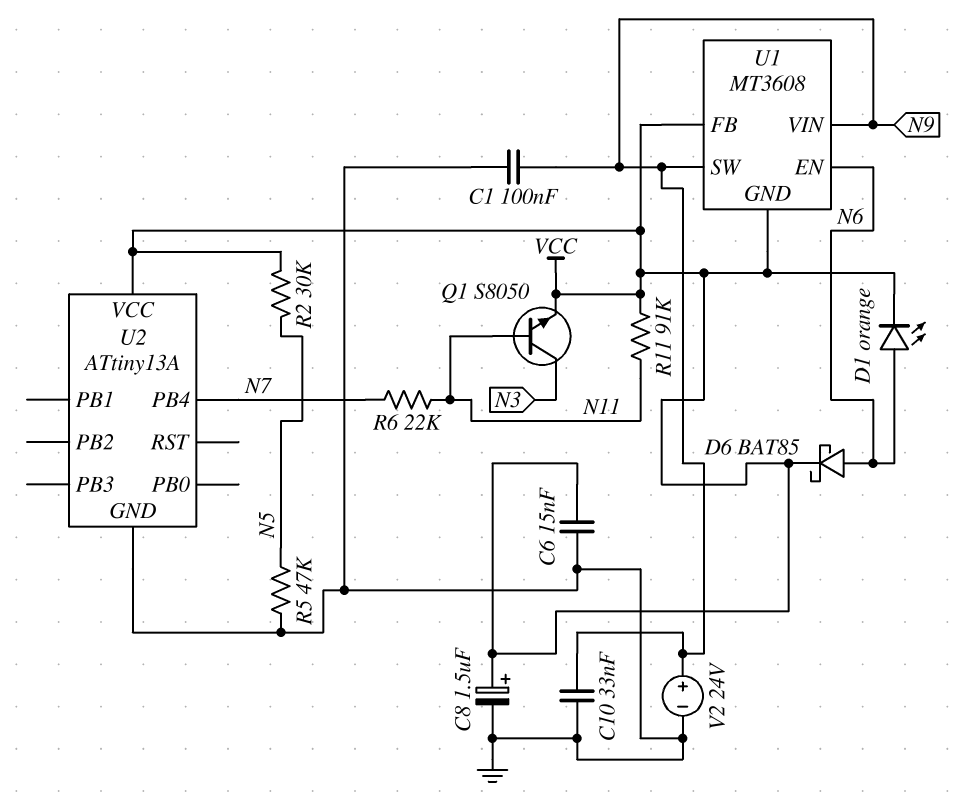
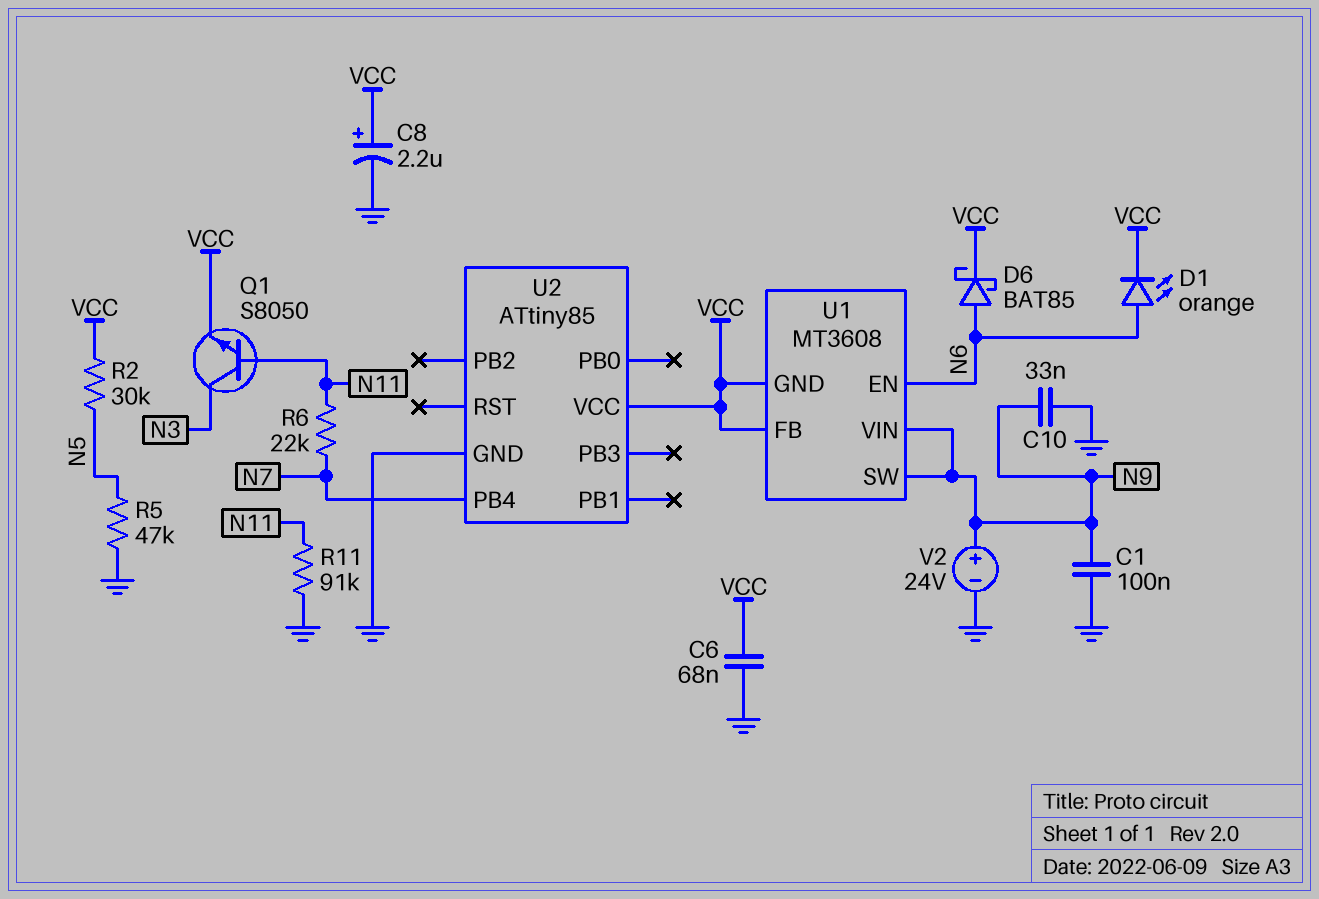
C6: 15nF (GND, VCC) -> 68nF (GND, VCC)
C8: 1.5uF (plus VCC, minus GND) -> 2.2uF (plus VCC, minus GND)
R11: 91k (N11, VCC) -> 91k (GND, N11)
U2: ATtiny13A -> ATtiny85

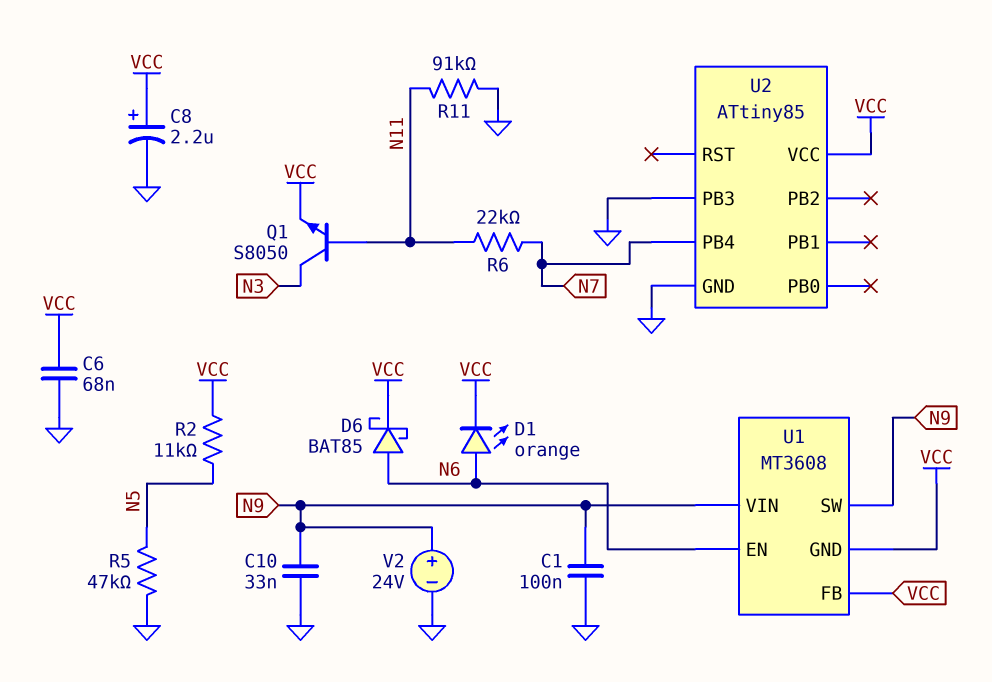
R2: 30k (N5, VCC) -> 11k (N5, VCC)
U2 pin PB3: none -> GND

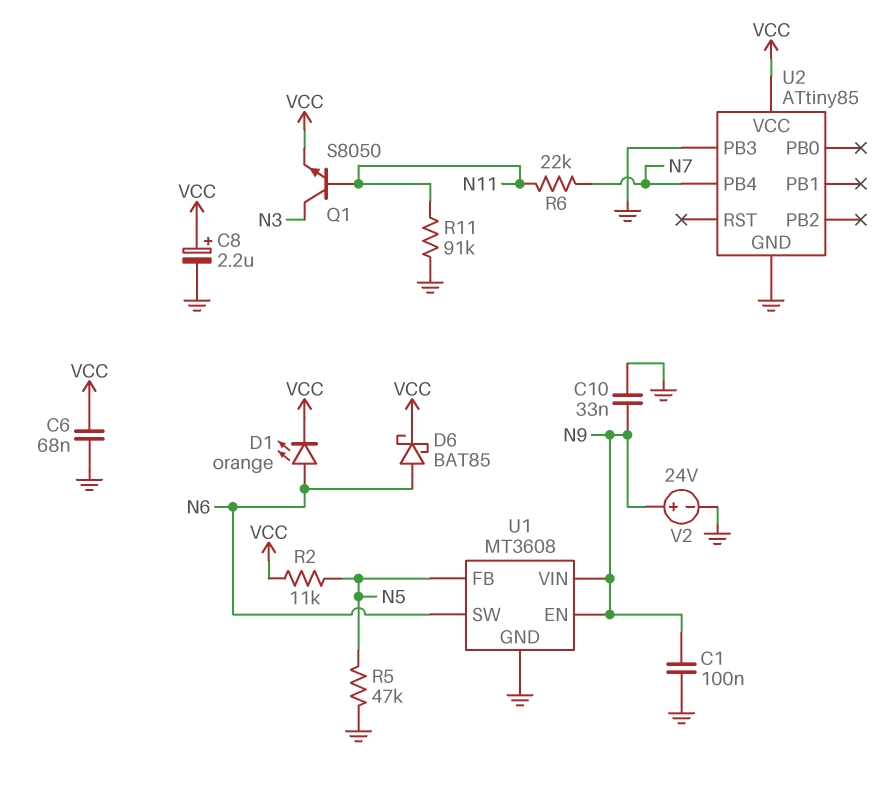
U1 pin EN: N6 -> N9
U1 pin FB: VCC -> N5
U1 pin GND: VCC -> GND
U1 pin SW: N9 -> N6

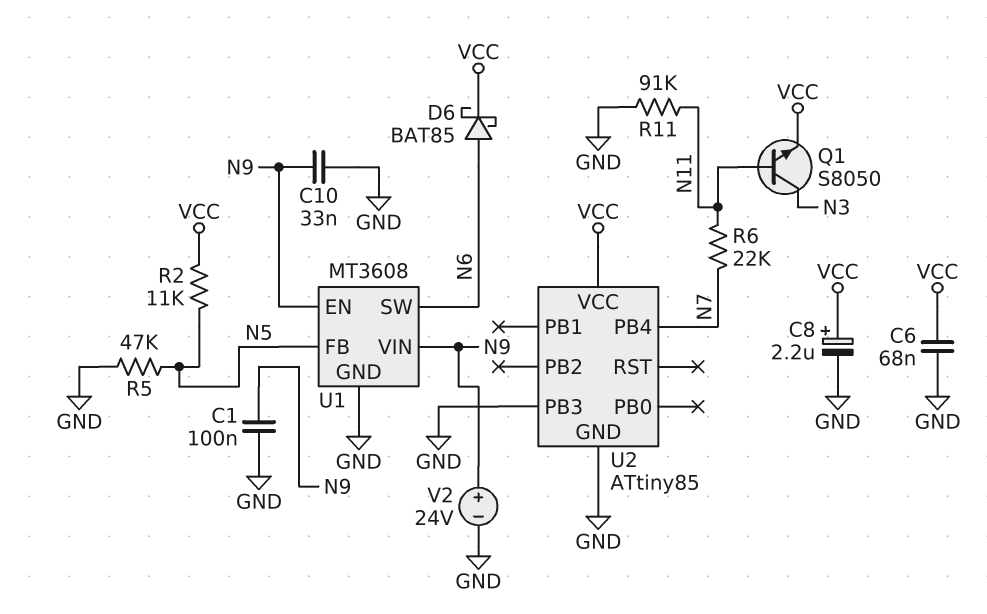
D1: LED orange (A N6, K VCC) -> none

